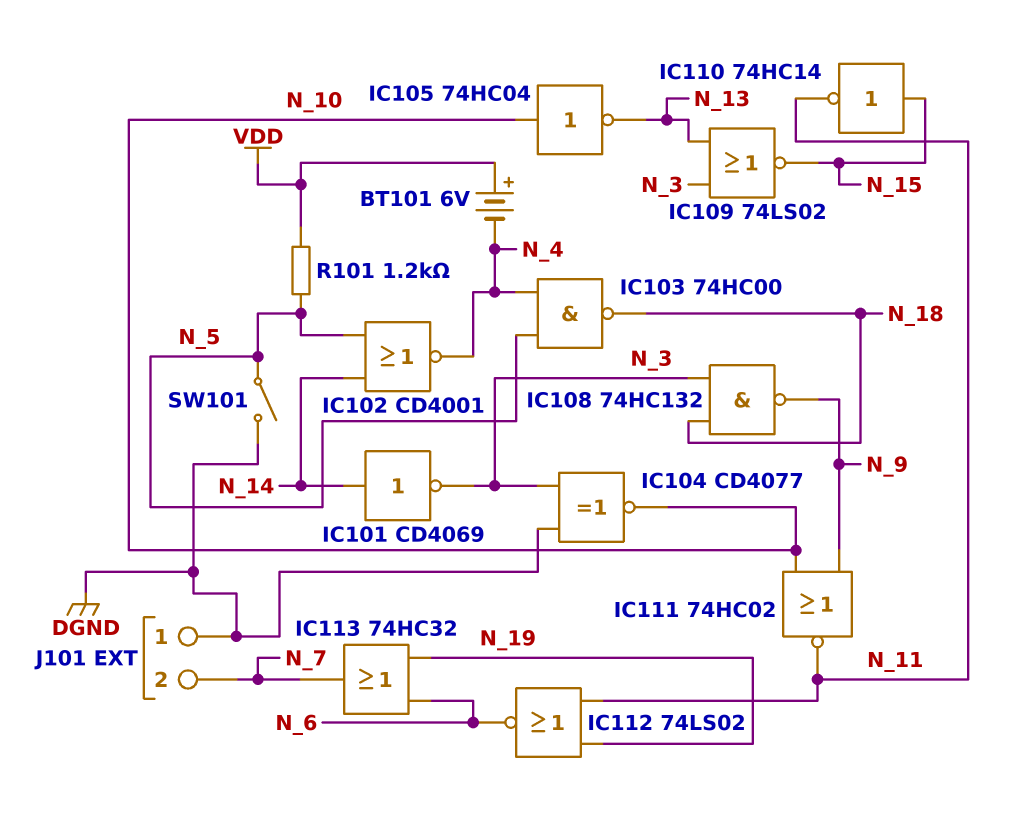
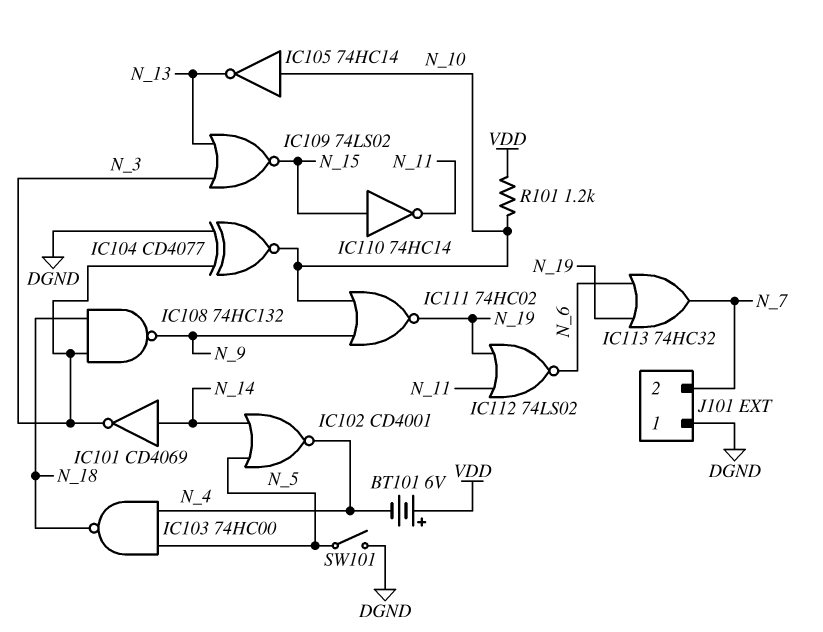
IC105: NOT 74HC04 (in N_10, out N_13) -> NOT 74HC14 (in N_10, out N_13)
IC111: NOR 74HC02 (in N_9, in N_10, out N_11) -> NOR 74HC02 (in N_9, in N_10, out N_19)
R101: 1.2k (N_5, VDD) -> 1.2k (N_10, VDD)

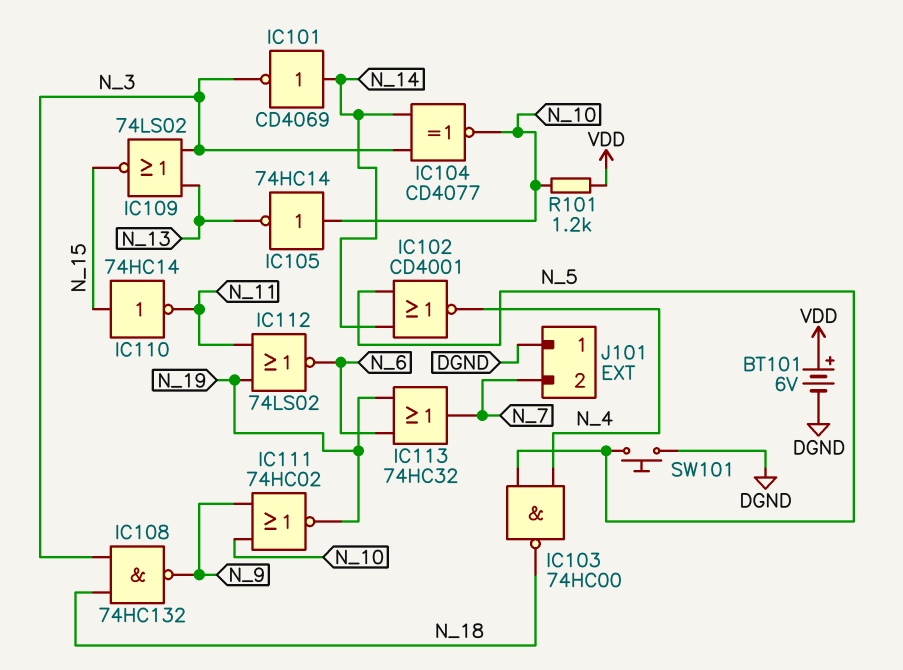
BT101: 6V (plus VDD, minus N_4) -> 6V (plus VDD, minus DGND)
IC104: XNOR CD4077 (in DGND, in N_3, out N_10) -> XNOR CD4077 (in N_3, in N_14, out N_10)
SW101: switch (DGND, N_5) -> button (DGND, N_5)

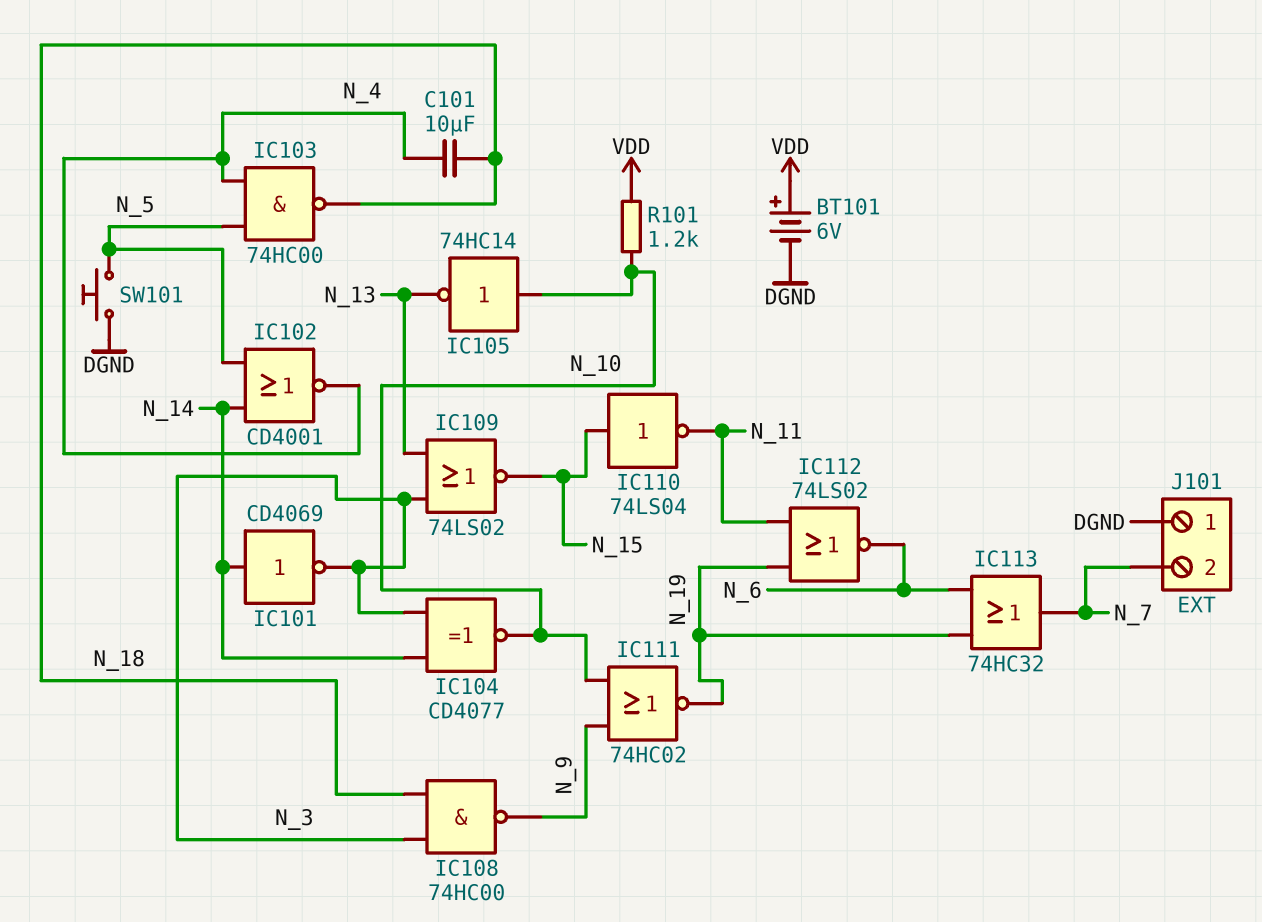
C101: none -> 10uF (N_4, N_18)
IC108: NAND 74HC132 (in N_3, in N_18, out N_9) -> NAND 74HC00 (in N_3, in N_18, out N_9)
IC110: NOT 74HC14 (in N_15, out N_11) -> NOT 74LS04 (in N_15, out N_11)

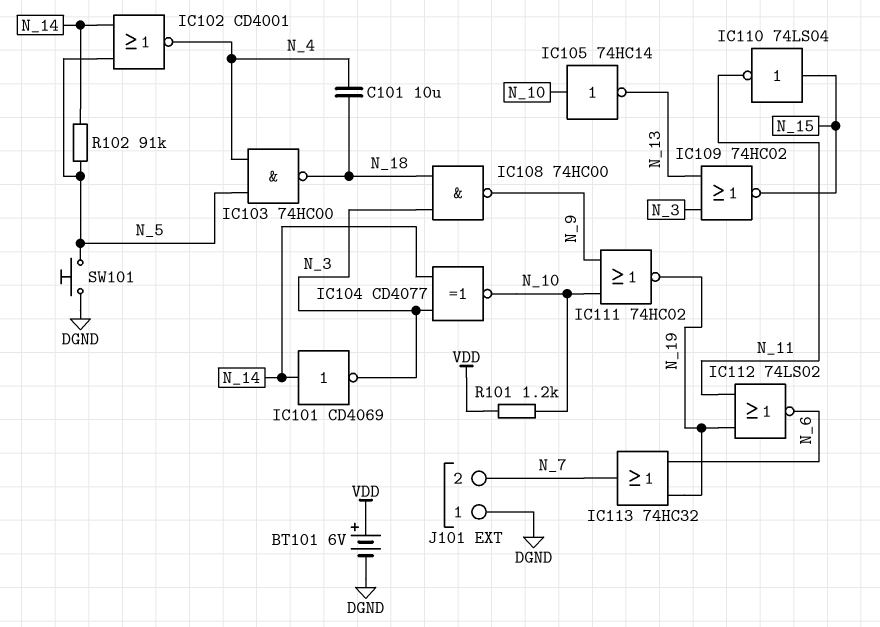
IC109: NOR 74LS02 (in N_3, in N_13, out N_15) -> NOR 74HC02 (in N_3, in N_13, out N_15)
R102: none -> 91k (N_5, N_14)

